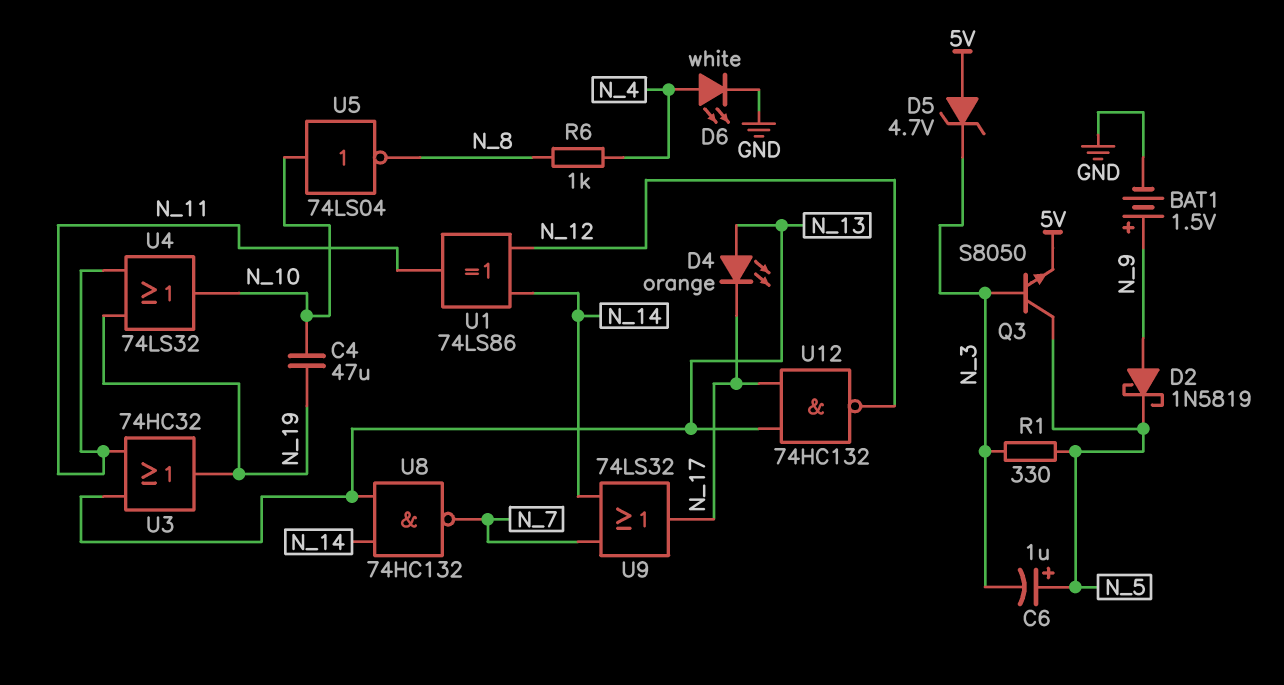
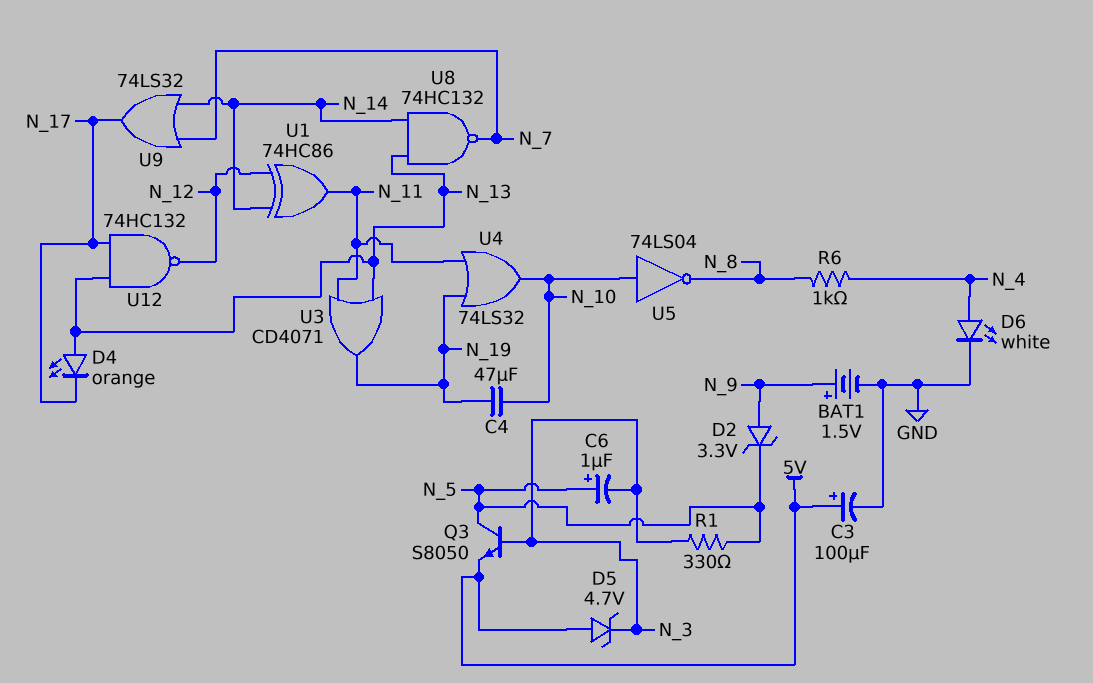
C3: none -> 100uF (plus 5V, minus GND)
D2: schottky 1N5819 (A N_9, K N_5) -> zener 3.3V (A N_9, K N_5)
U1: XOR 74LS86 (in N_12, in N_14, out N_11) -> XOR 74HC86 (in N_12, in N_14, out N_11)
U3: OR 74HC32 (in N_11, in N_13, out N_19) -> OR CD4071 (in N_11, in N_13, out N_19)

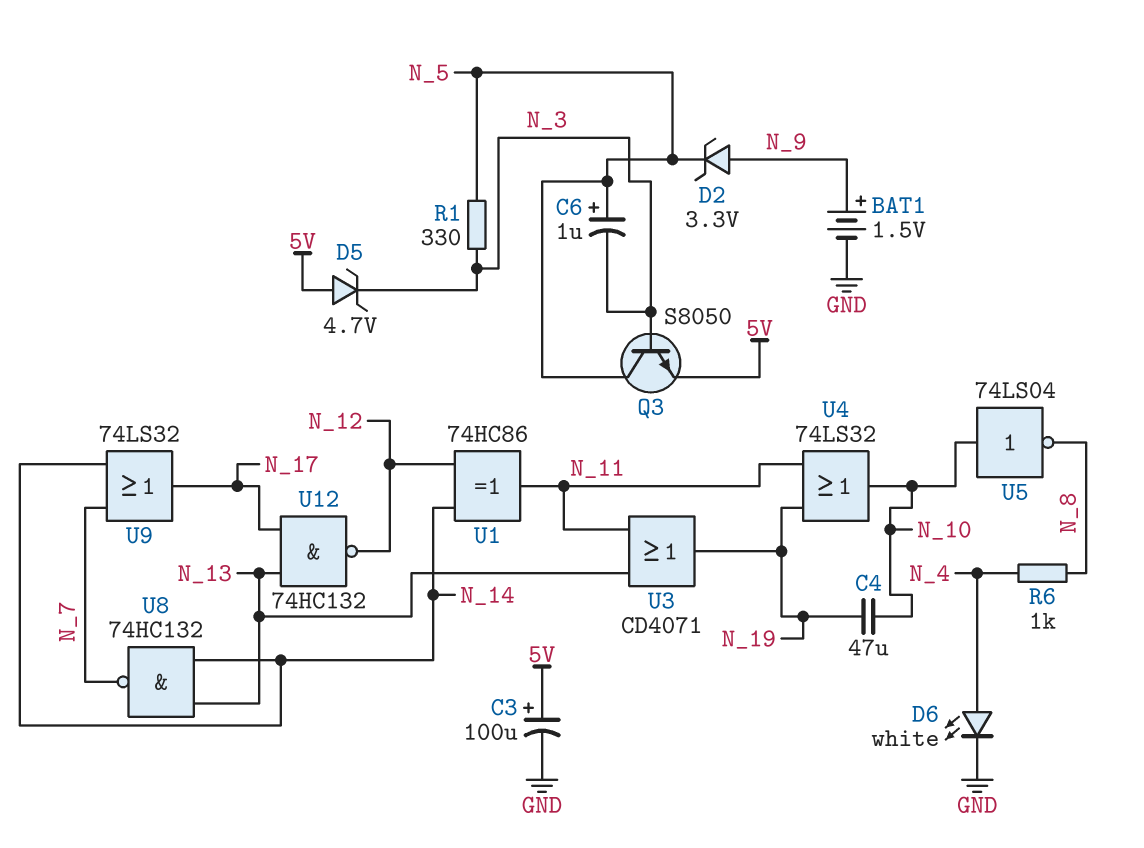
D4: LED orange (A N_13, K N_17) -> none

